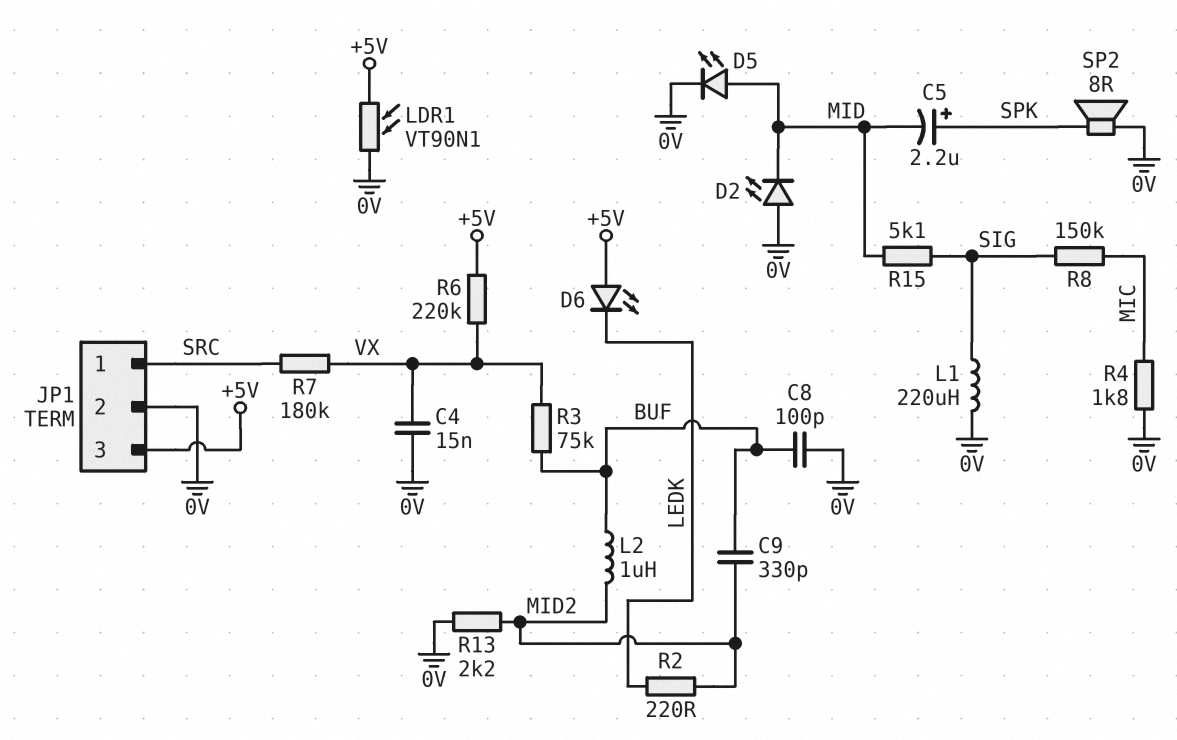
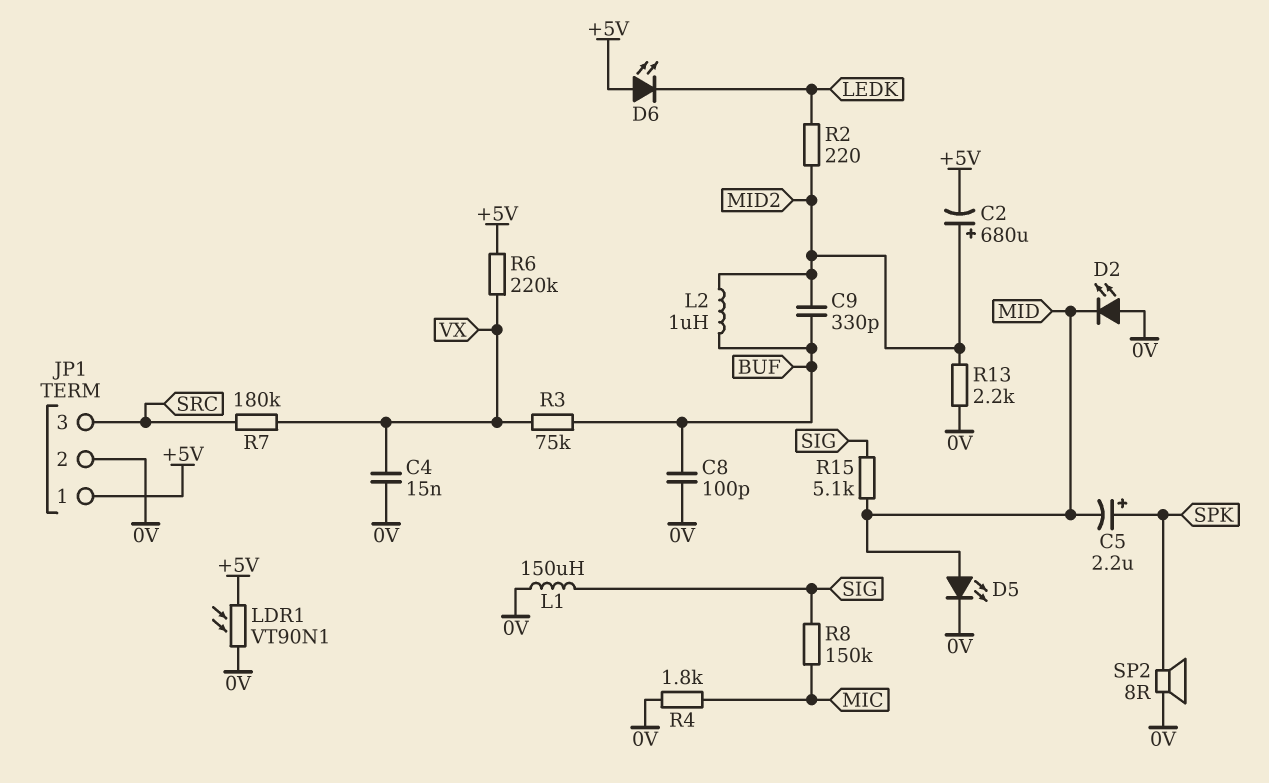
C2: none -> 680uF (plus MID2, minus +5V)
JP1 pin 1: SRC -> +5V
JP1 pin 3: +5V -> SRC
L1: 220uH (0V, SIG) -> 150uH (0V, SIG)

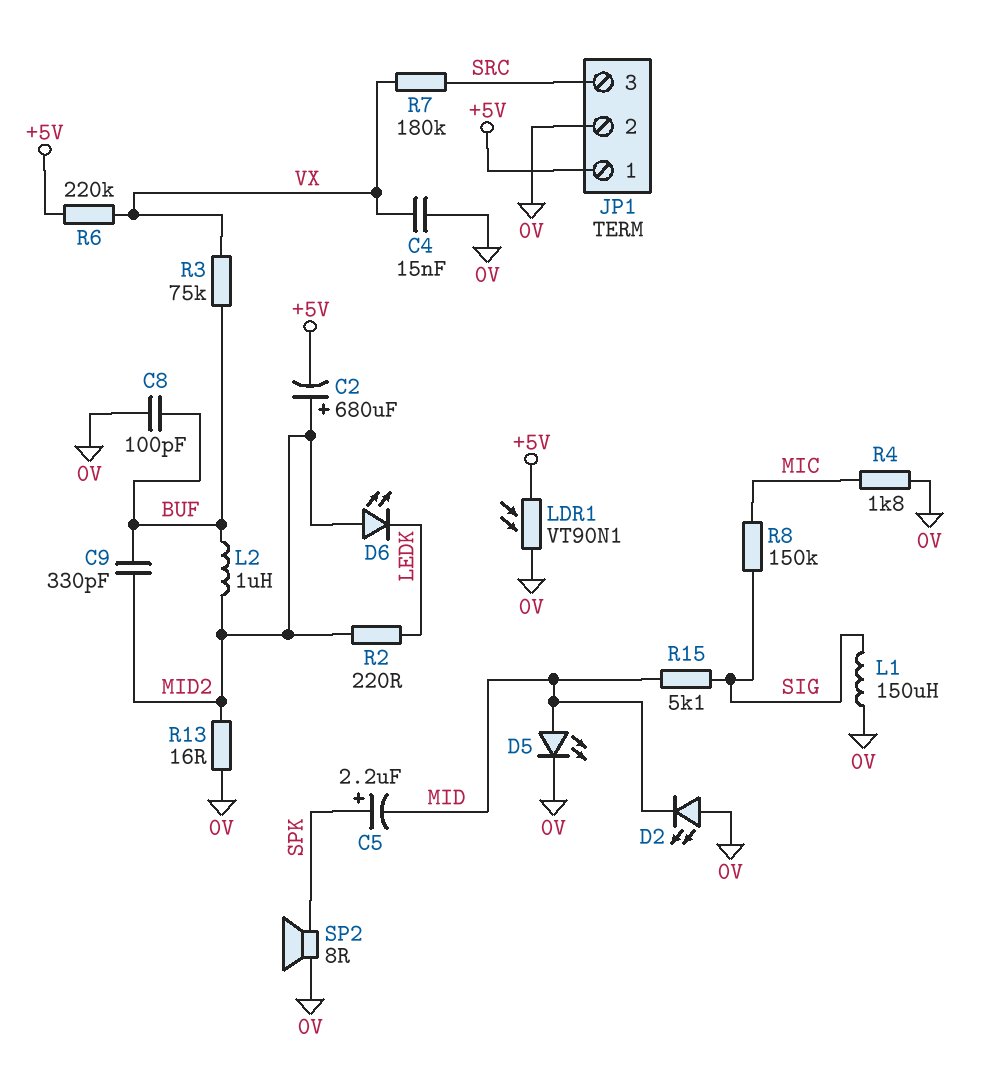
D6: LED (A +5V, K LEDK) -> LED (A MID2, K LEDK)
R13: 2.2k (0V, MID2) -> 16 (0V, MID2)

